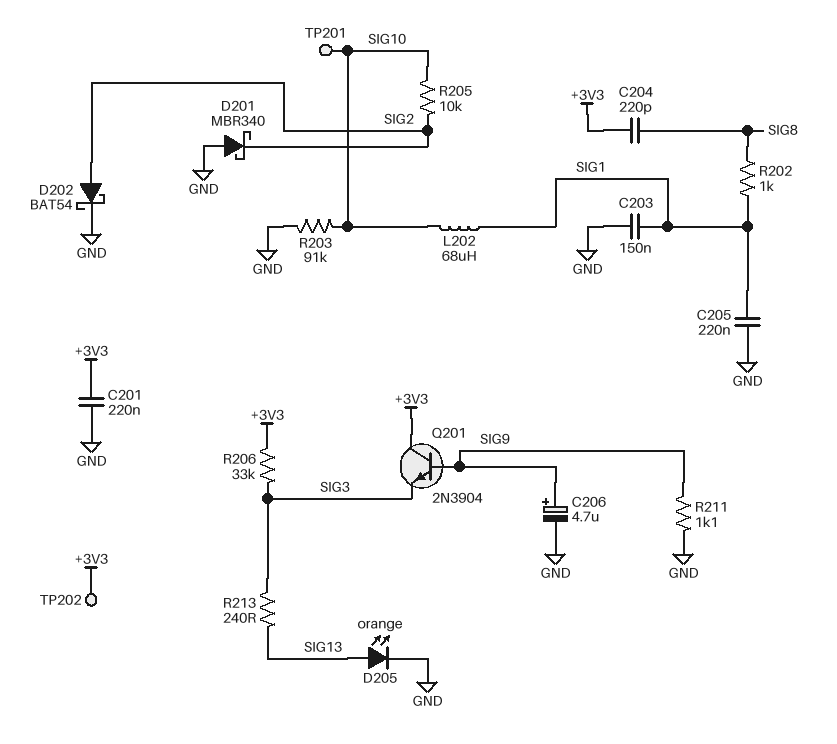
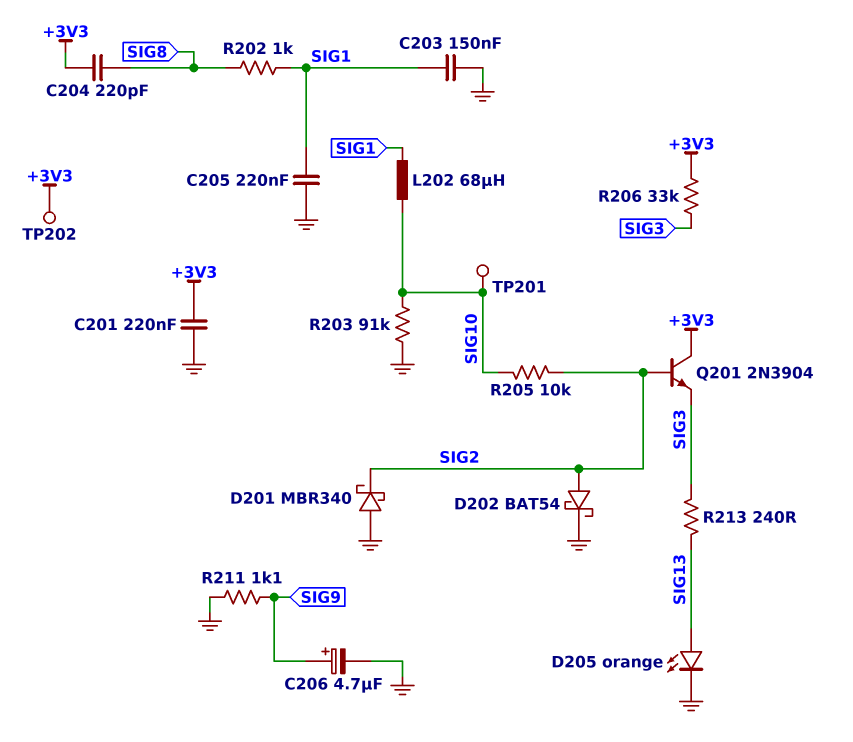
Q201: NPN 2N3904 (B SIG9, C +3V3, E SIG3) -> NPN 2N3904 (B SIG2, C +3V3, E SIG3)

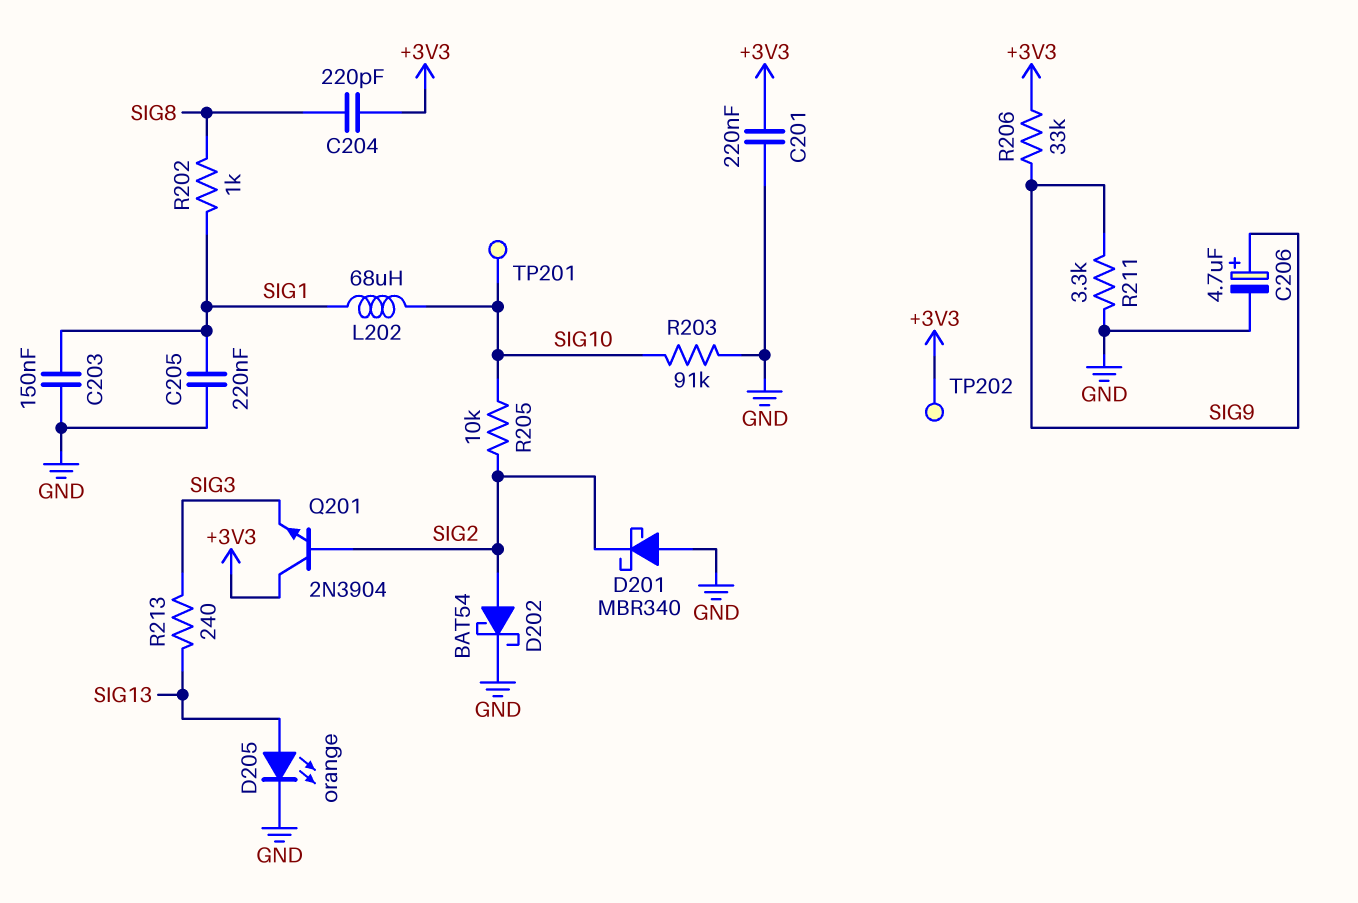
R206: 33k (+3V3, SIG3) -> 33k (+3V3, SIG9)
R211: 1.1k (GND, SIG9) -> 3.3k (GND, SIG9)

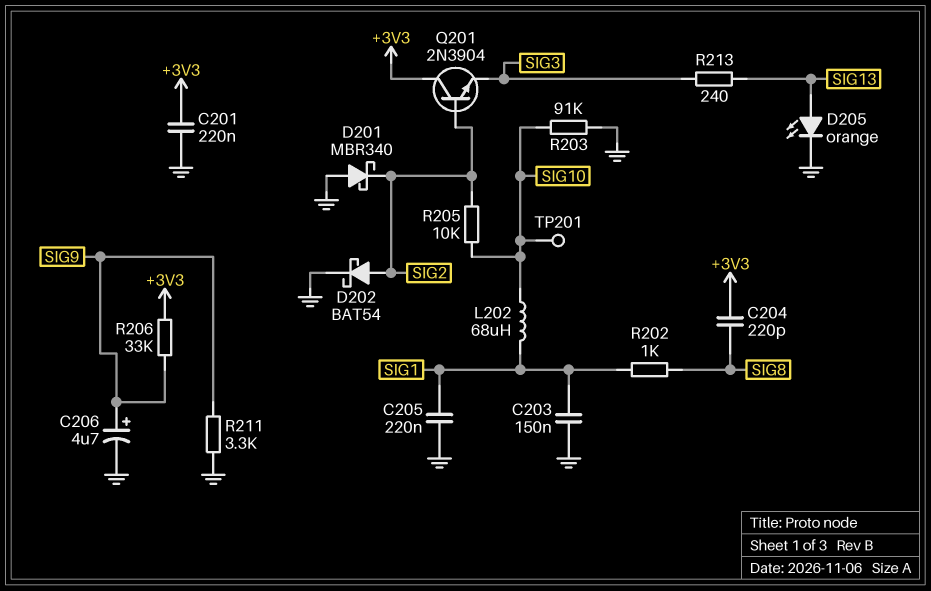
TP202: test point (+3V3) -> none

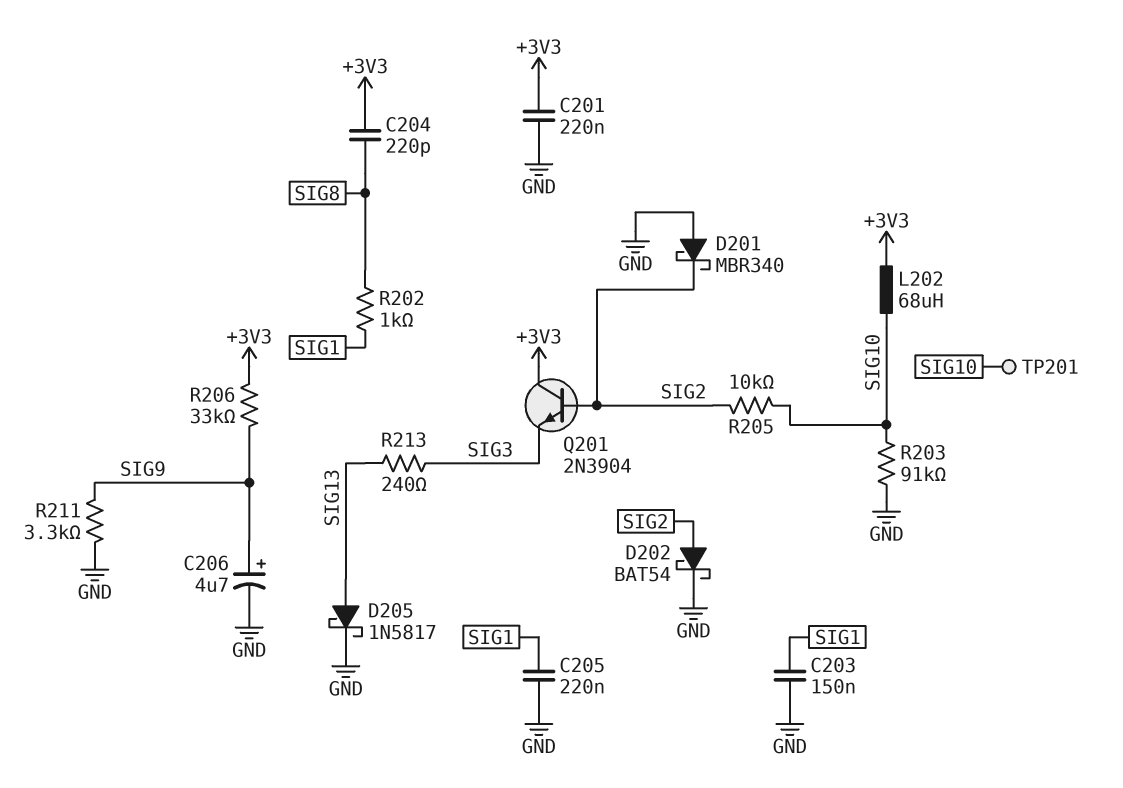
D205: LED orange (A SIG13, K GND) -> schottky 1N5817 (A SIG13, K GND)
L202: 68uH (SIG1, SIG10) -> 68uH (+3V3, SIG10)

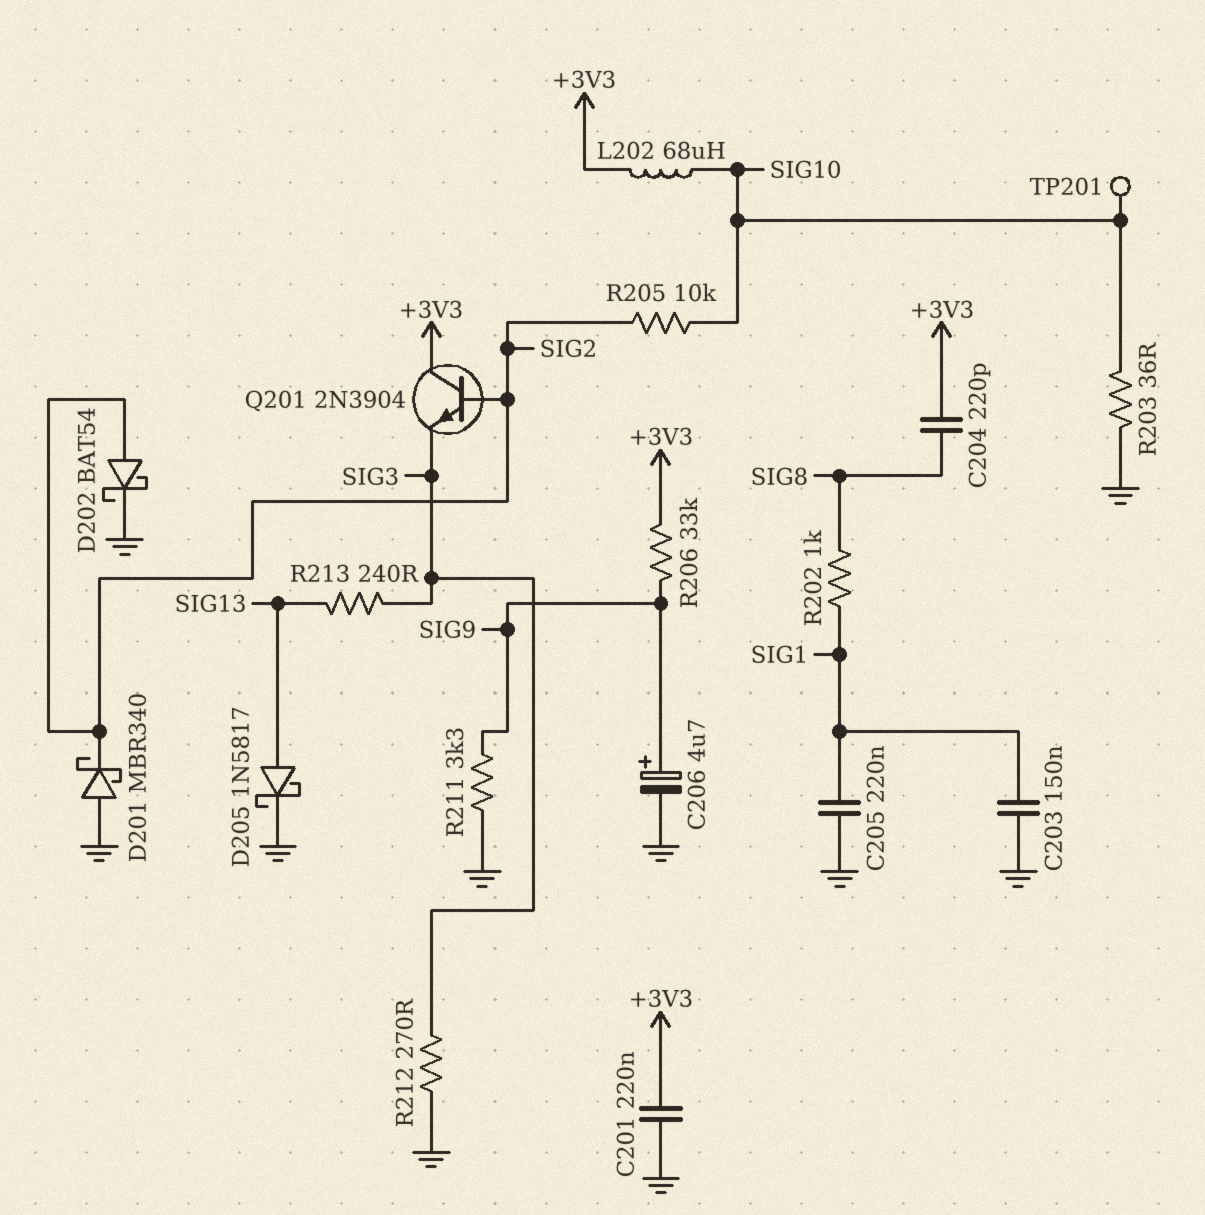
R203: 91k (GND, SIG10) -> 36 (GND, SIG10)
R212: none -> 270 (GND, SIG3)

